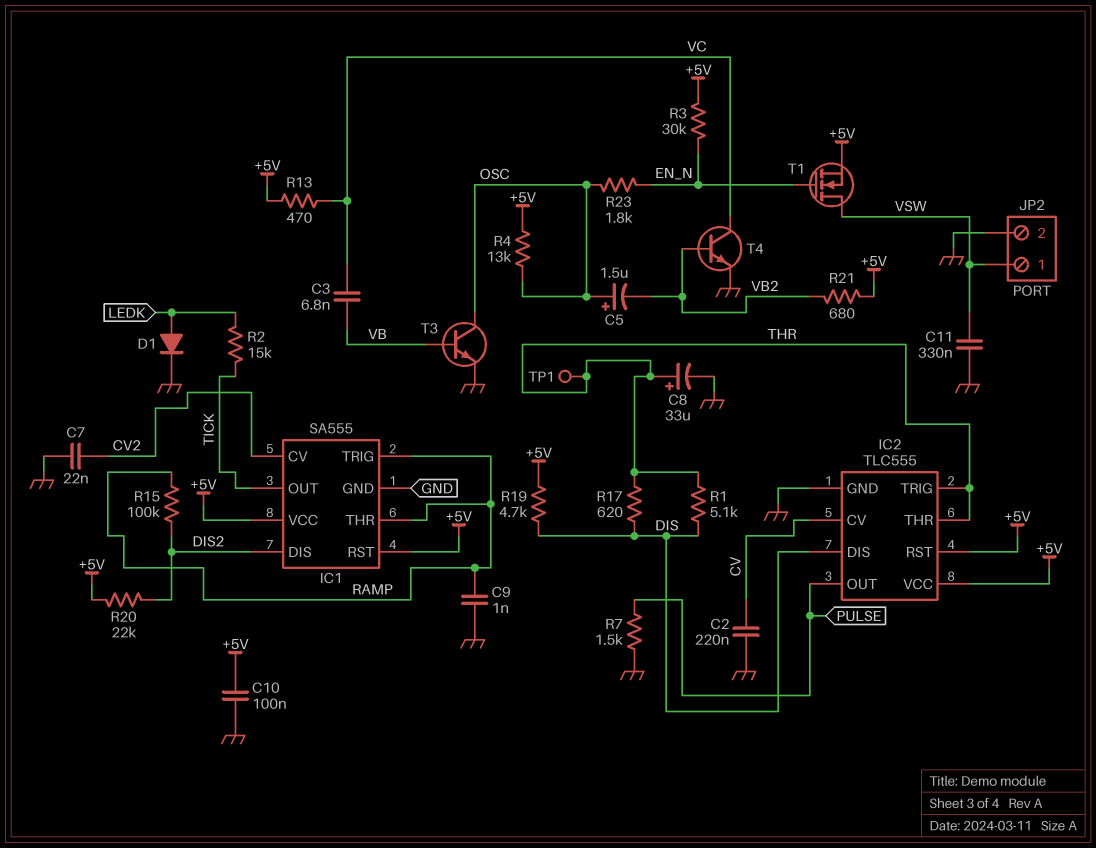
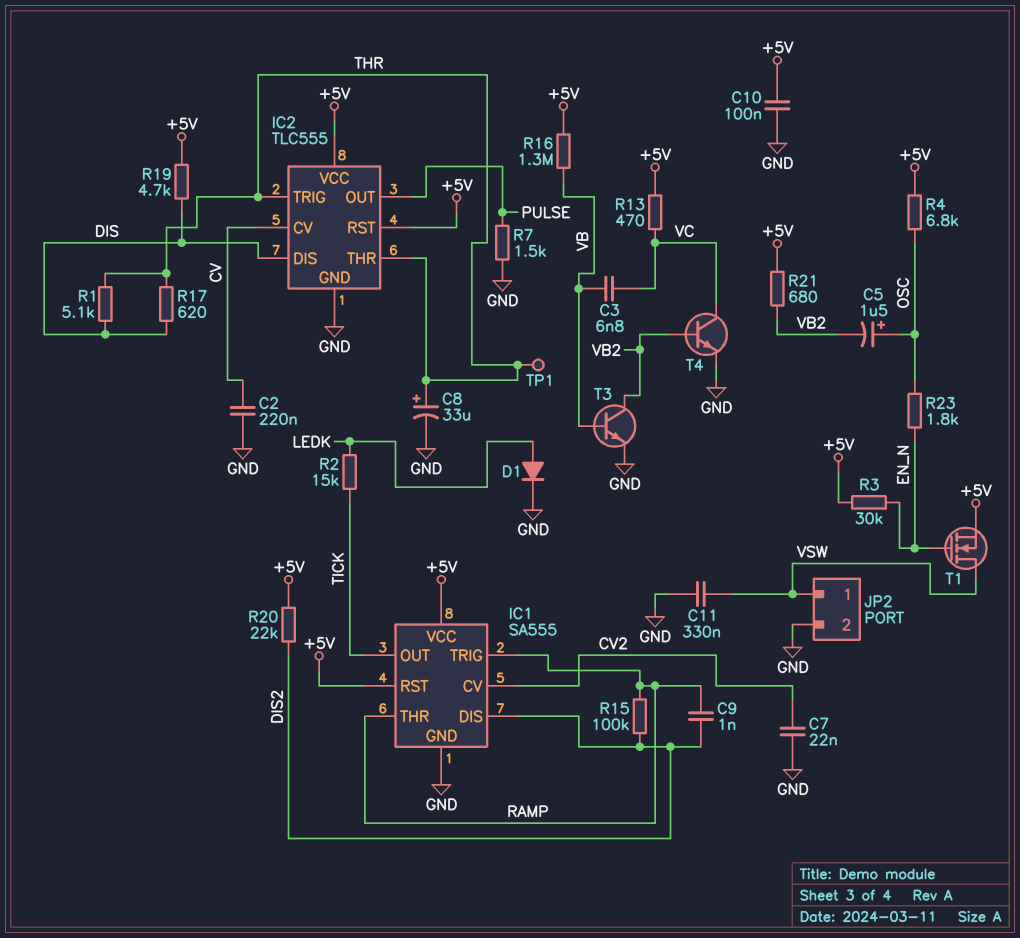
C9: 1nF (GND, RAMP) -> 1nF (DIS2, RAMP)
R4: 13k (+5V, OSC) -> 6.8k (+5V, OSC)
R16: none -> 1.3M (+5V, VB)
T3: NPN (B VB, C OSC, E GND) -> NPN (B VB, C VB2, E GND)

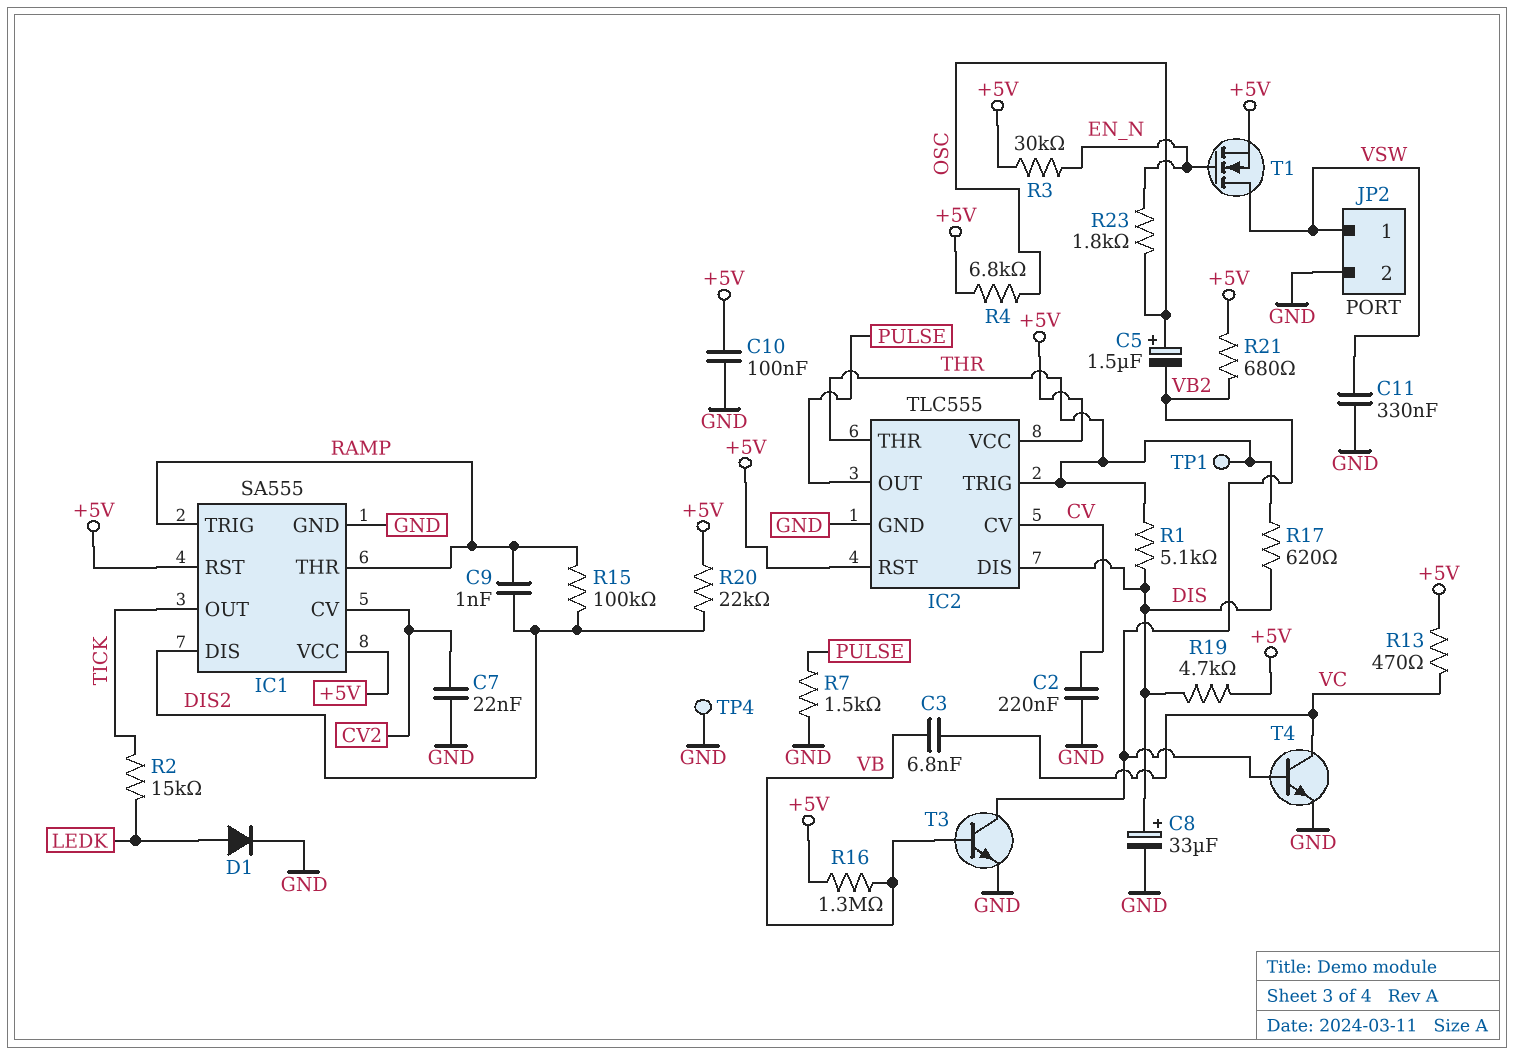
C8: 33uF (plus THR, minus GND) -> 33uF (plus DIS, minus GND)
TP4: none -> test point (GND)

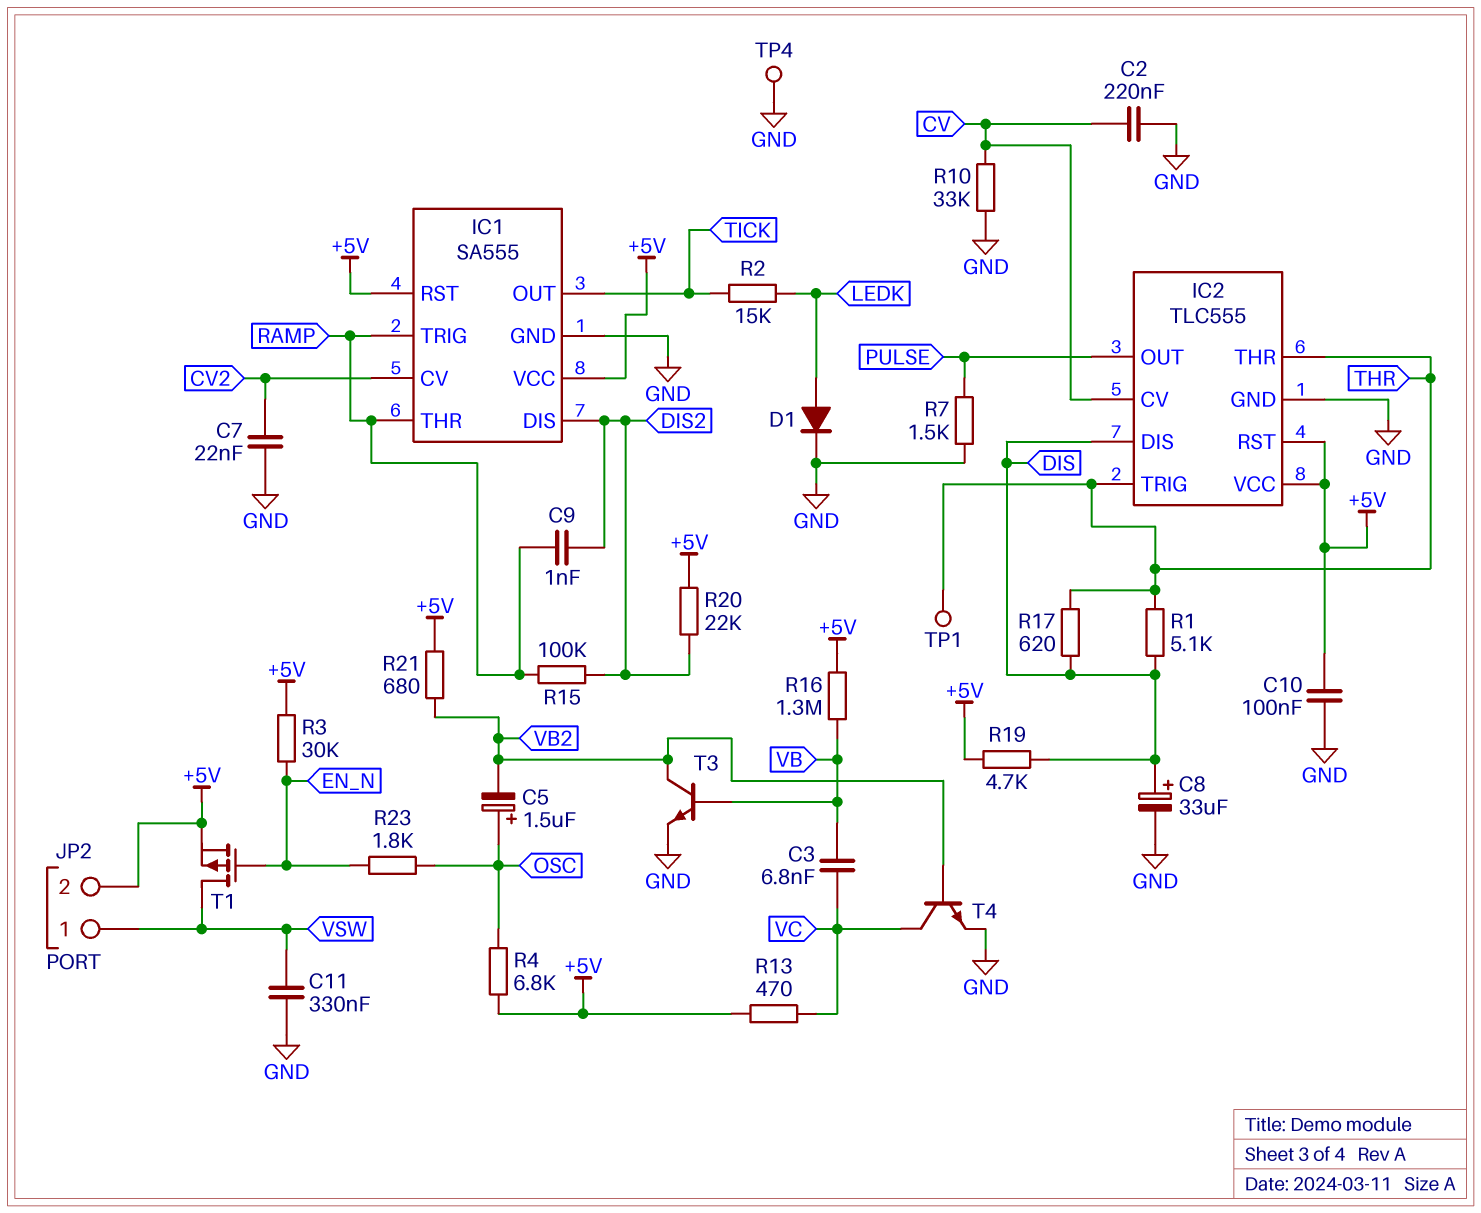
JP2 pin 2: GND -> +5V
R10: none -> 33k (CV, GND)
T1: NMOS (G EN_N, D VSW, S +5V) -> PMOS (G EN_N, D VSW, S +5V)

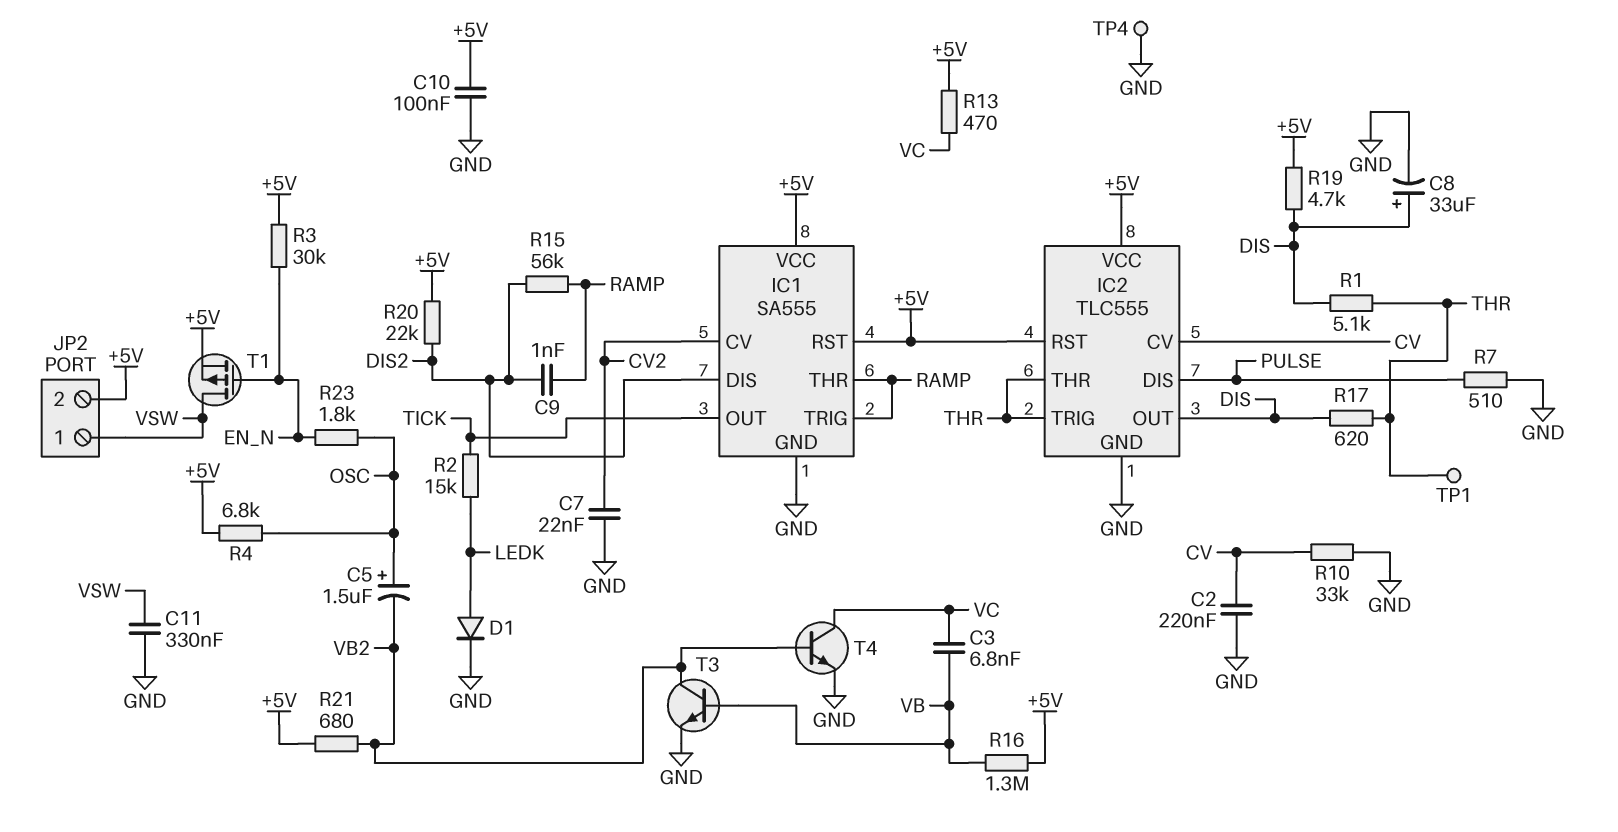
IC2 pin DIS: DIS -> PULSE
IC2 pin OUT: PULSE -> DIS
R7: 1.5k (GND, PULSE) -> 510 (GND, PULSE)
R15: 100k (DIS2, RAMP) -> 56k (DIS2, RAMP)

